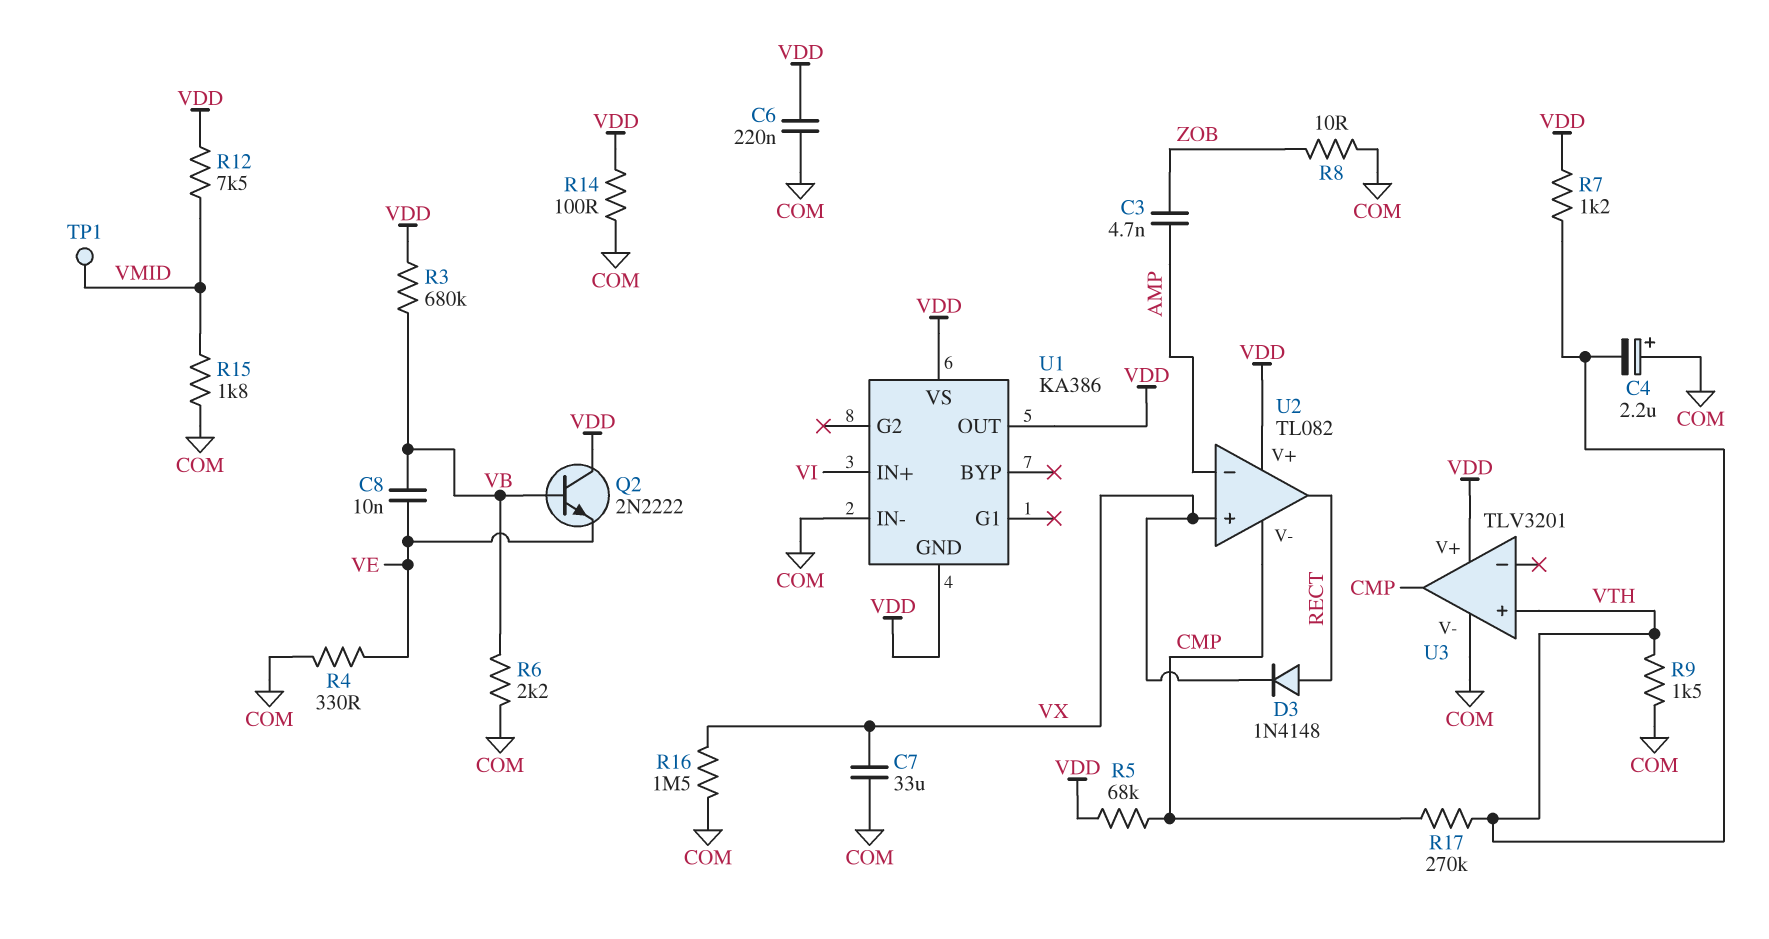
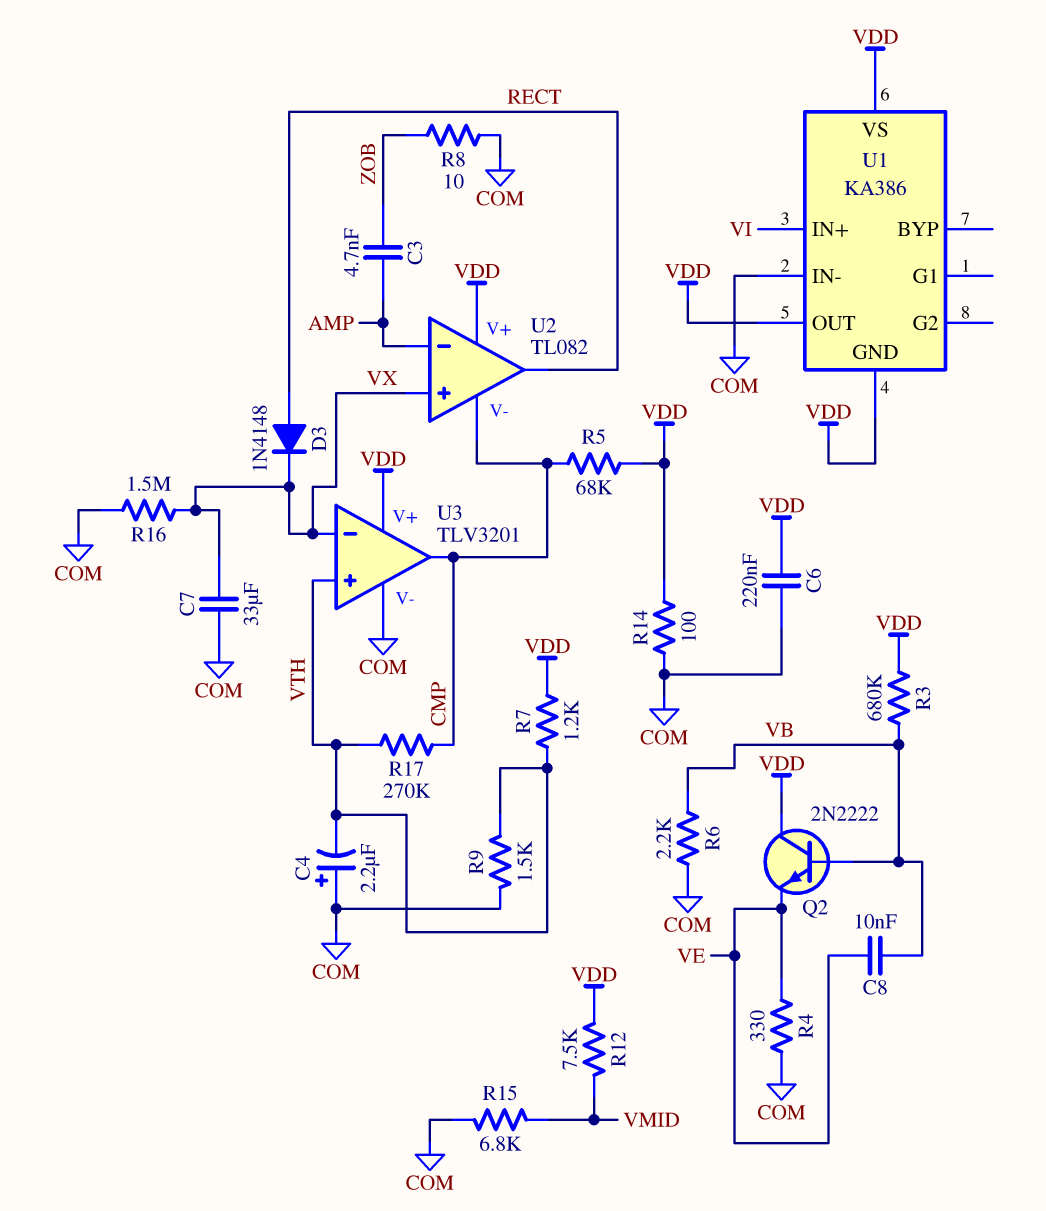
R15: 1.8k (COM, VMID) -> 6.8k (COM, VMID)
TP1: test point (VMID) -> none
U3 pin in-: none -> VX

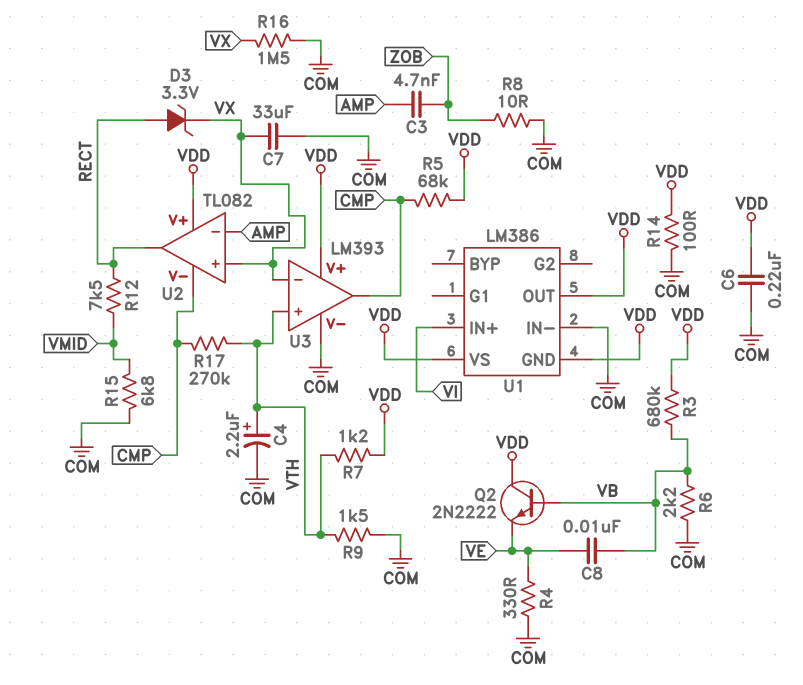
C4: 2.2uF (plus COM, minus VTH) -> 2.2uF (plus VTH, minus COM)
D3: diode 1N4148 (A RECT, K VX) -> zener 3.3V (A RECT, K VX)
R12: 7.5k (VDD, VMID) -> 7.5k (RECT, VMID)
U1: KA386 -> LM386
U3: TLV3201 -> LM393

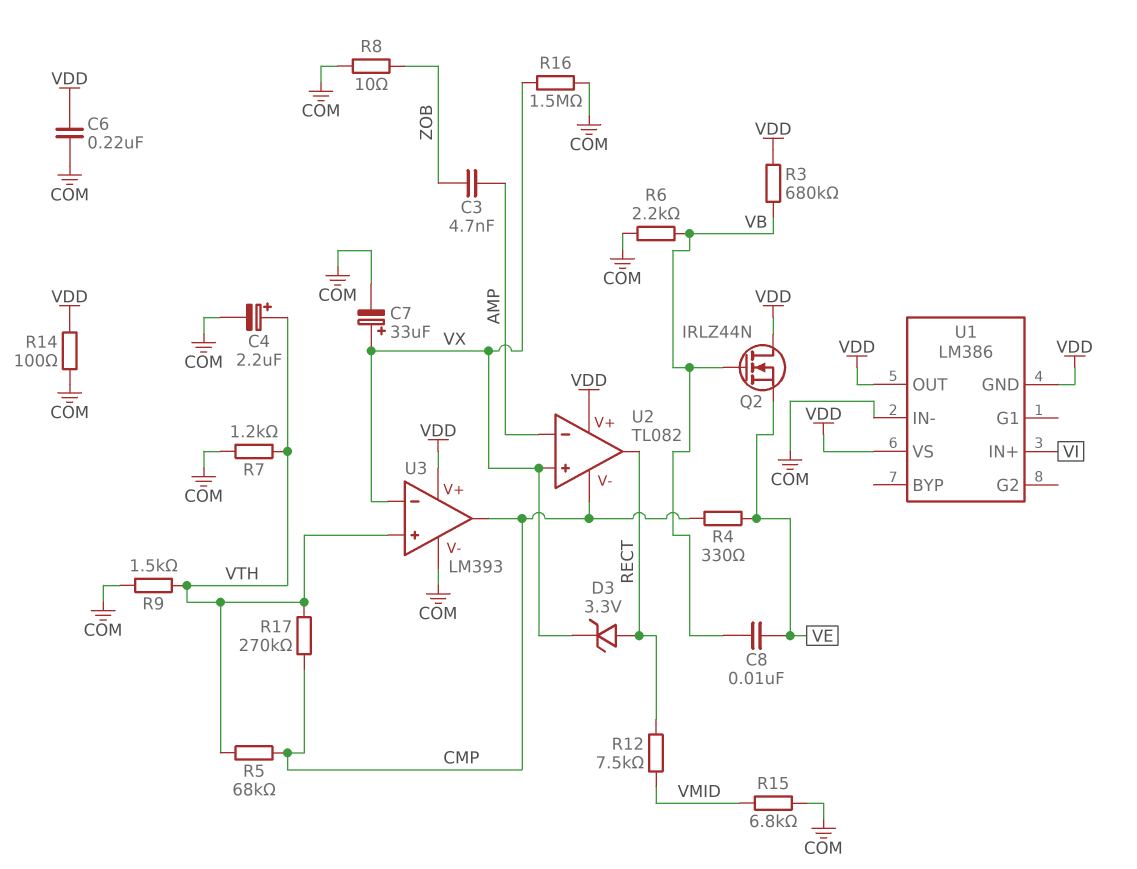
C7: 33uF (COM, VX) -> 33uF (plus VX, minus COM)
Q2: NPN 2N2222 (B VB, C VDD, E VE) -> NMOS IRLZ44N (G VB, D VDD, S VE)
R4: 330 (COM, VE) -> 330 (CMP, VE)
R5: 68k (CMP, VDD) -> 68k (CMP, VTH)
R7: 1.2k (VDD, VTH) -> 1.2k (COM, VTH)

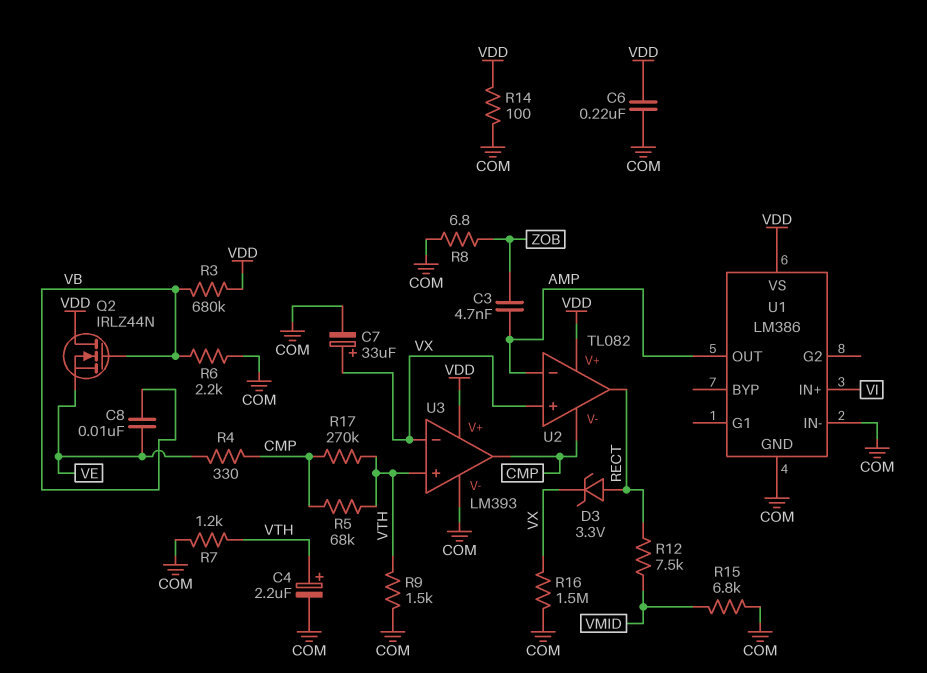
R8: 10 (COM, ZOB) -> 6.8 (COM, ZOB)
U1 pin GND: VDD -> COM
U1 pin OUT: VDD -> AMP

